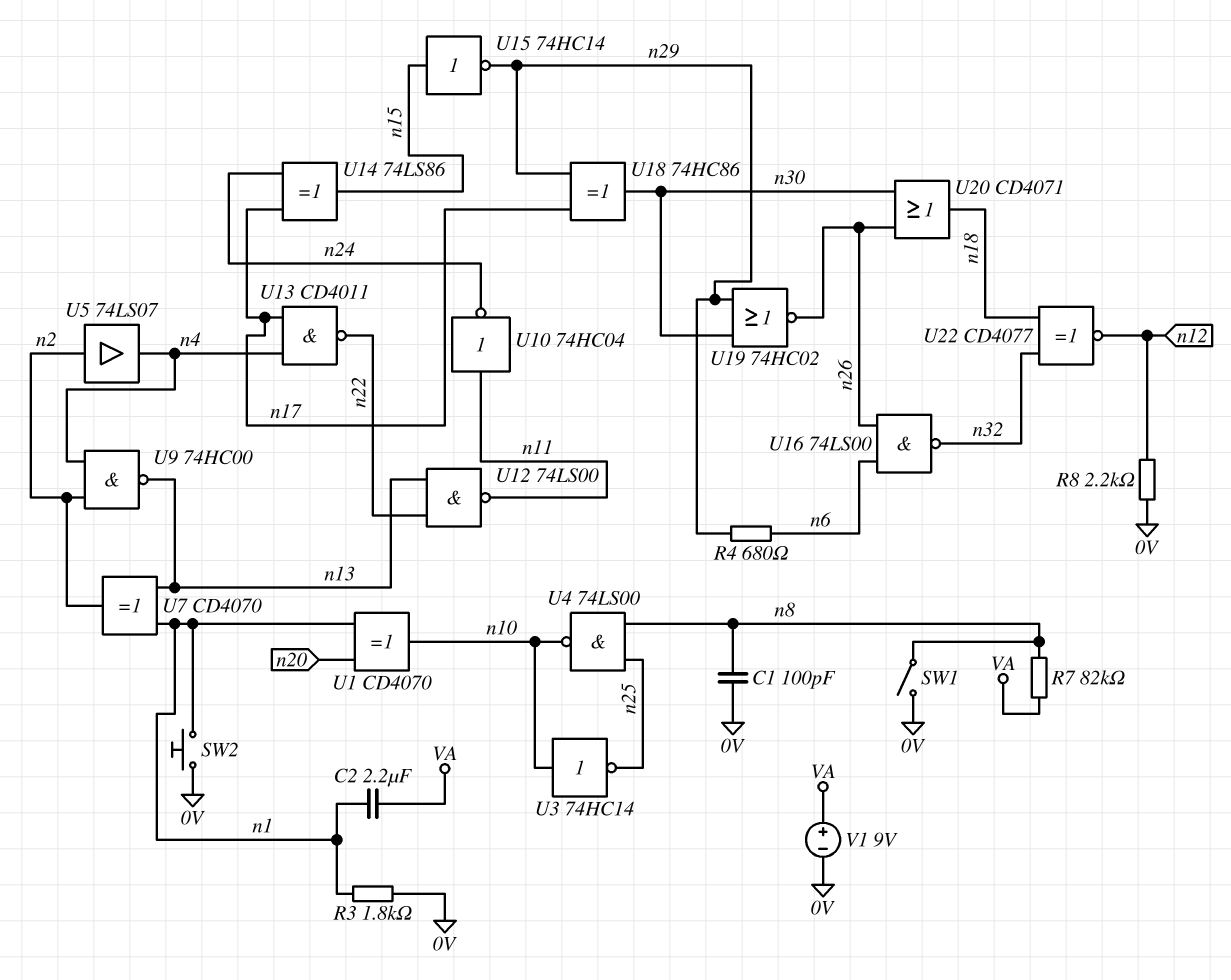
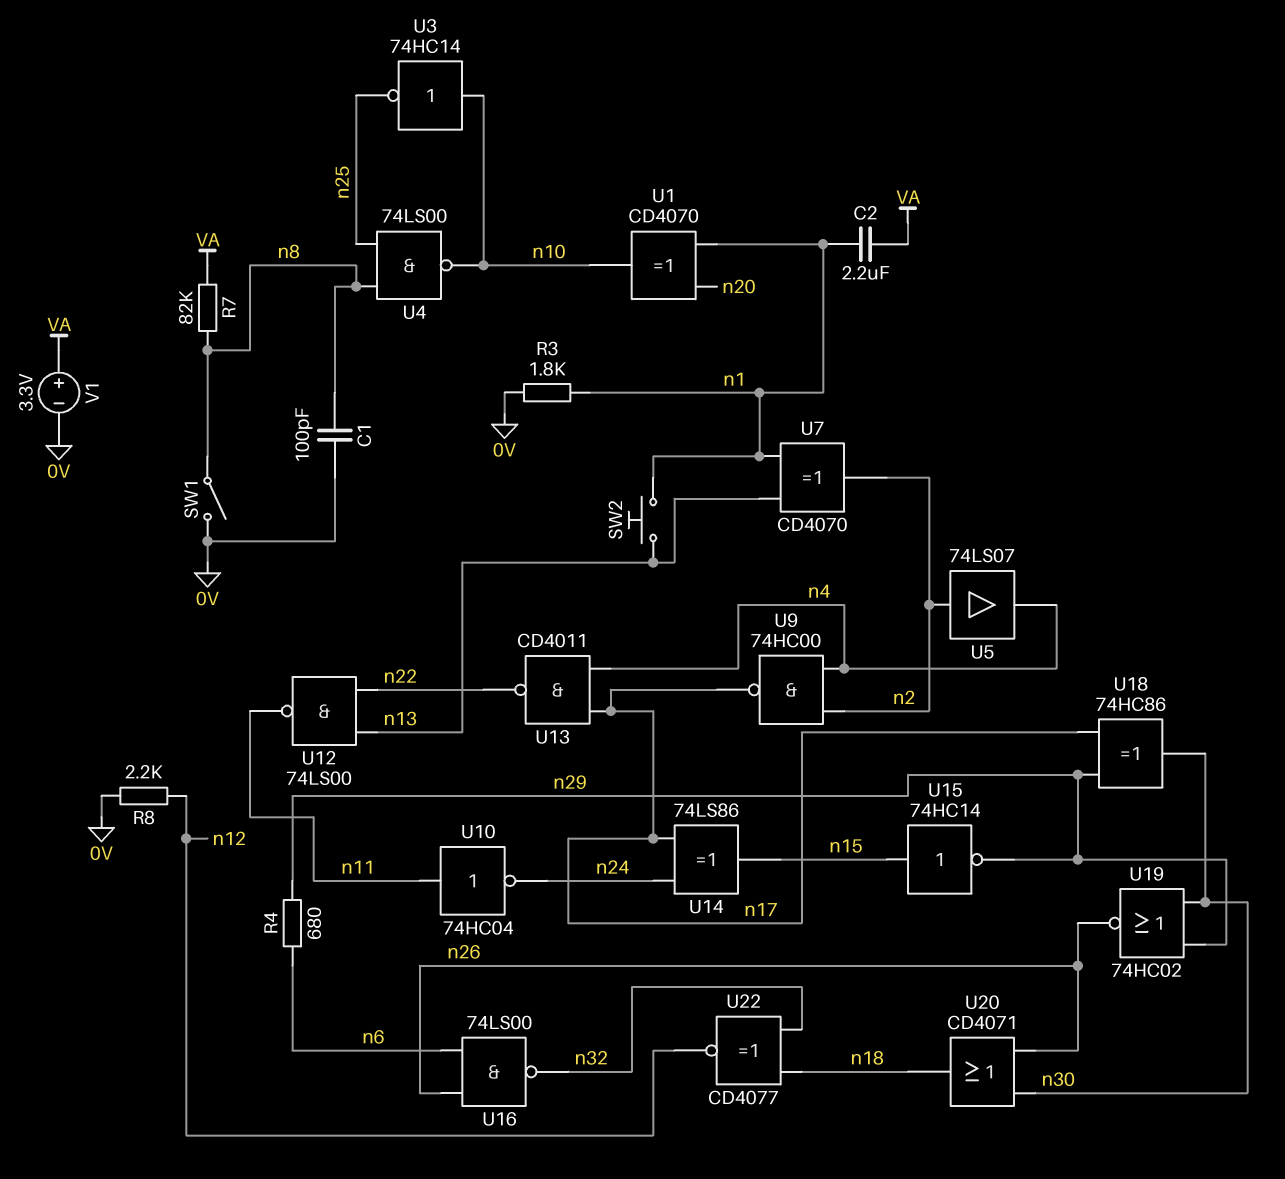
SW2: button (0V, n1) -> button (n1, n13)
U9: NAND 74HC00 (in n2, in n4, out n13) -> NAND 74HC00 (in n2, in n4, out n17)
V1: 9V (plus VA, minus 0V) -> 3.3V (plus VA, minus 0V)

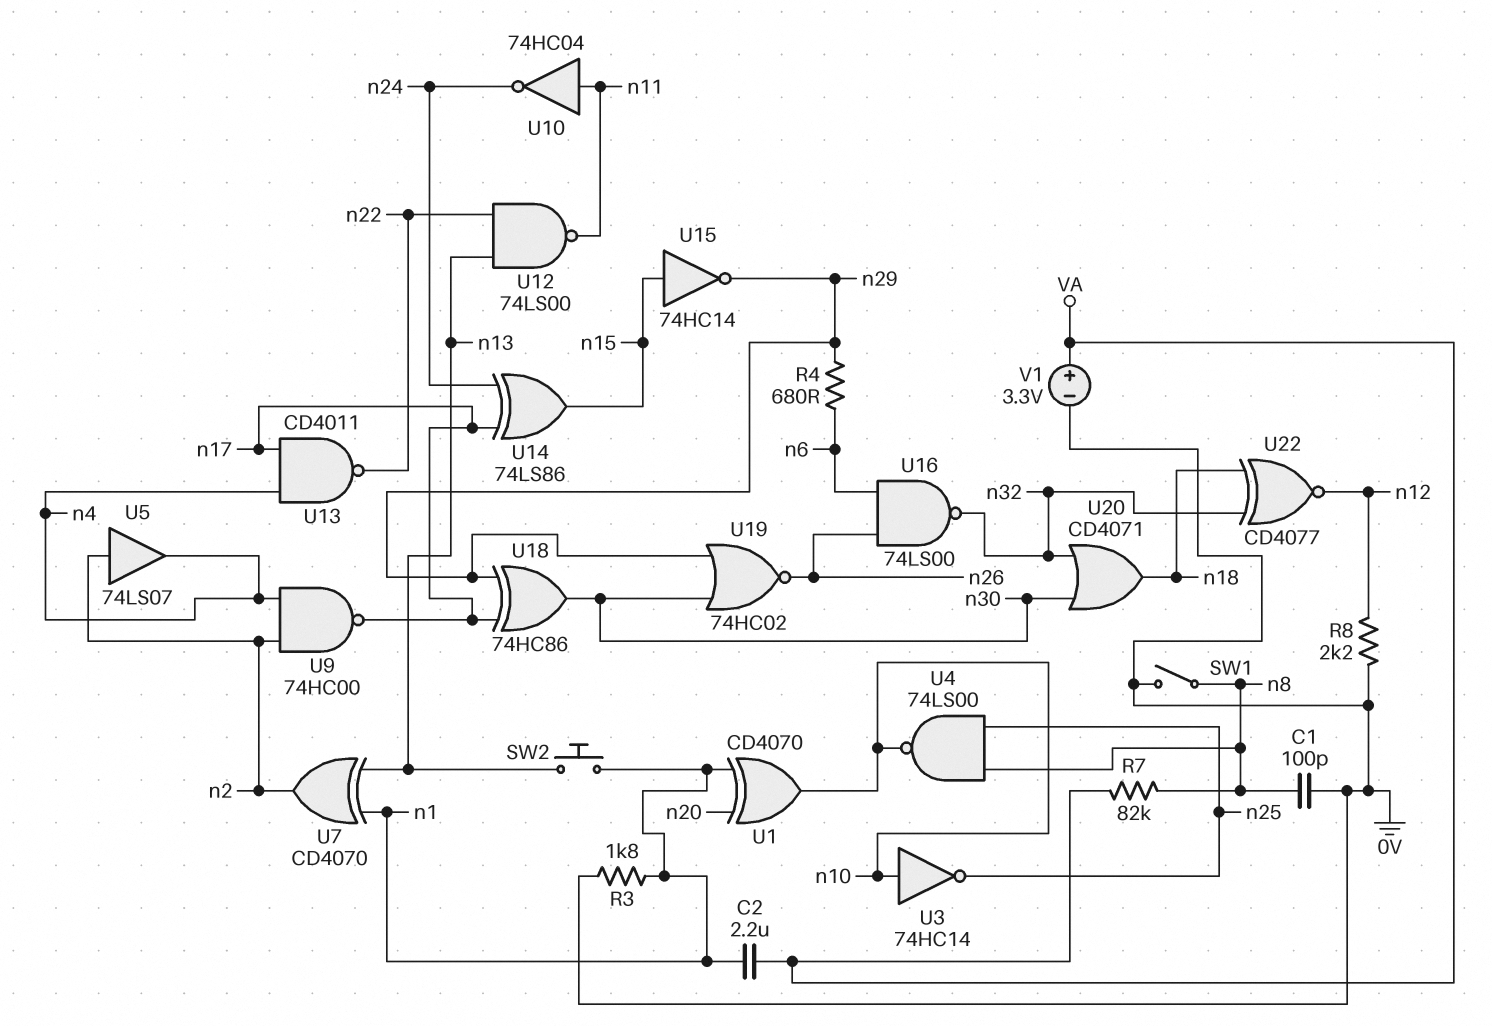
U20: OR CD4071 (in n26, in n30, out n18) -> OR CD4071 (in n30, in n32, out n18)

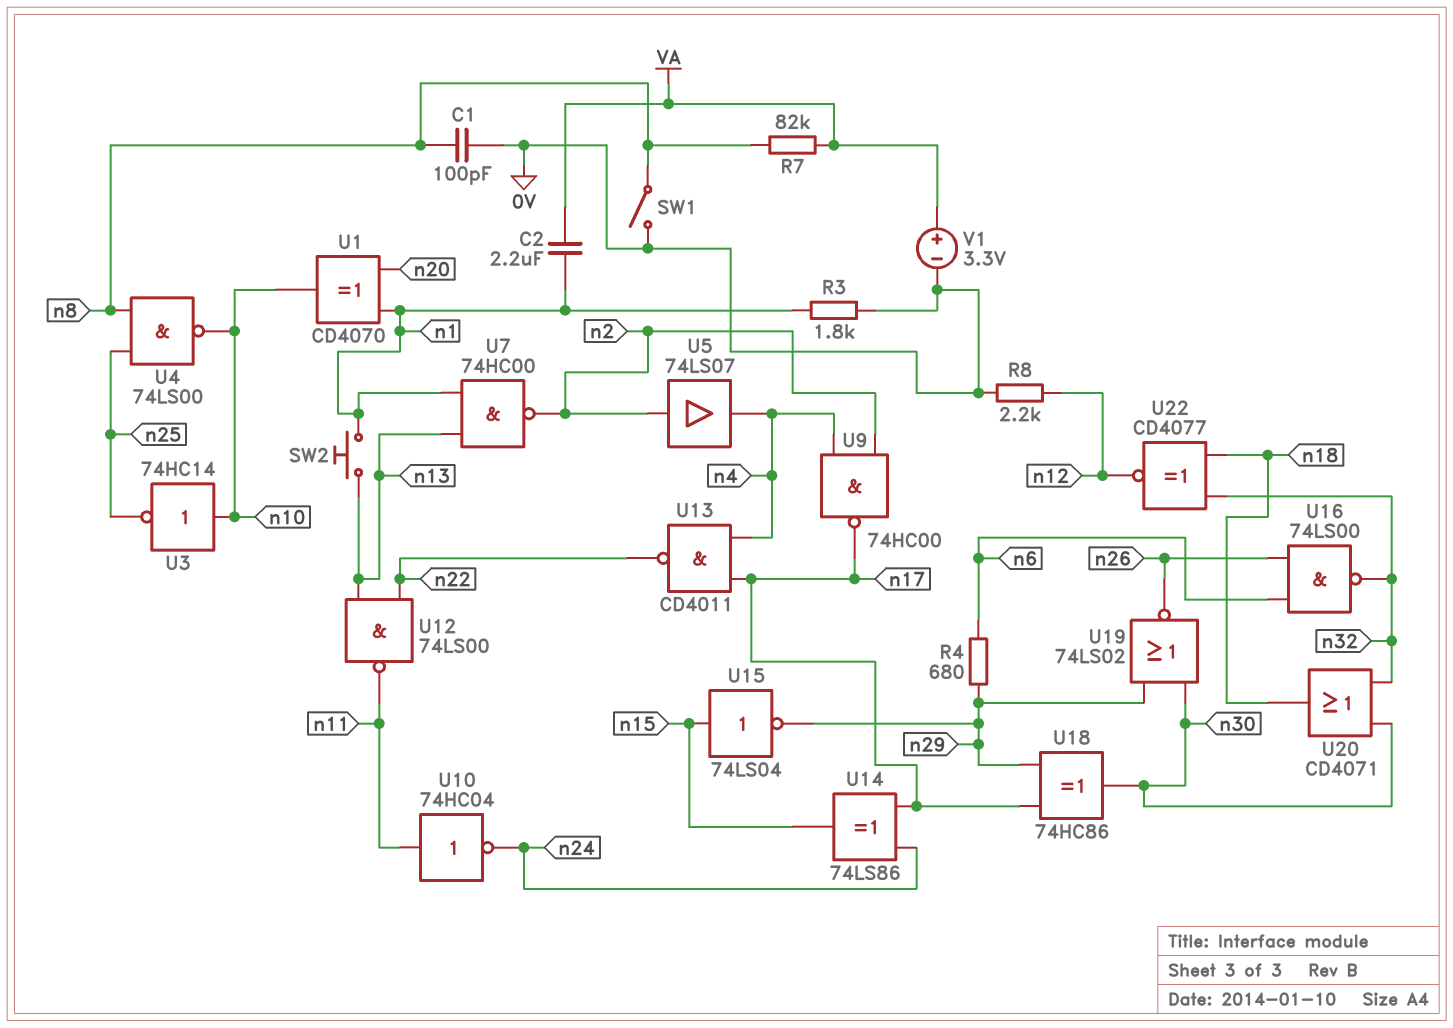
U7: XOR CD4070 (in n1, in n13, out n2) -> NAND 74HC00 (in n1, in n13, out n2)
U15: NOT 74HC14 (in n15, out n29) -> NOT 74LS04 (in n15, out n29)
U19: NOR 74HC02 (in n29, in n30, out n26) -> NOR 74LS02 (in n29, in n30, out n26)

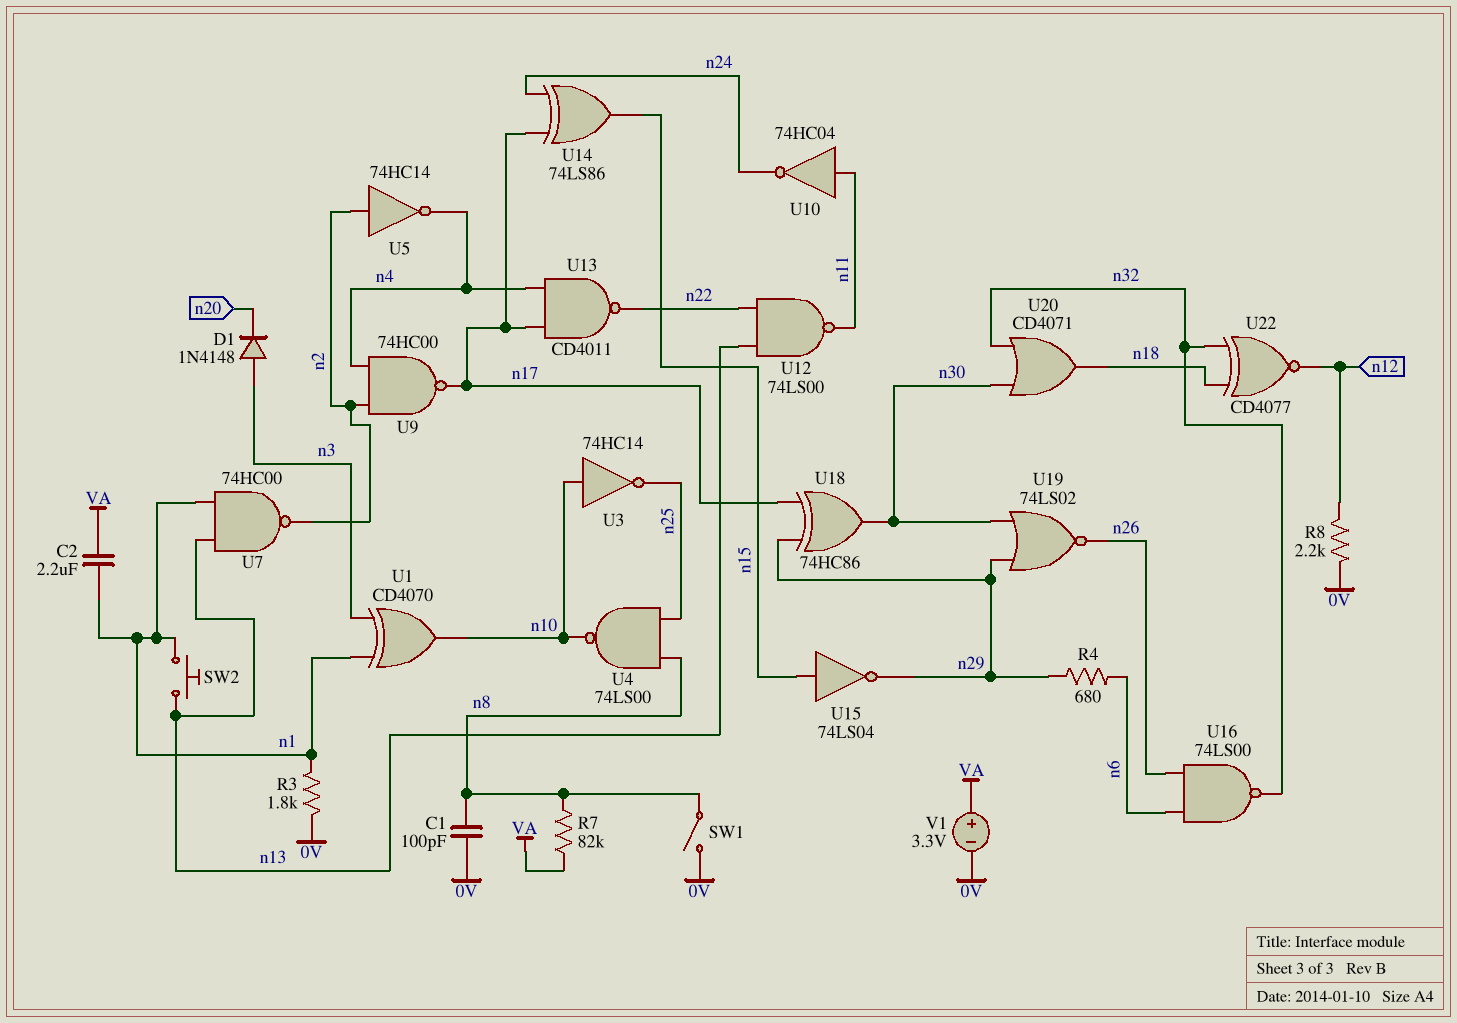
D1: none -> diode 1N4148 (A n3, K n20)
U1: XOR CD4070 (in n1, in n20, out n10) -> XOR CD4070 (in n1, in n3, out n10)
U5: buffer 74LS07 (in n2, out n4) -> NOT 74HC14 (in n2, out n4)

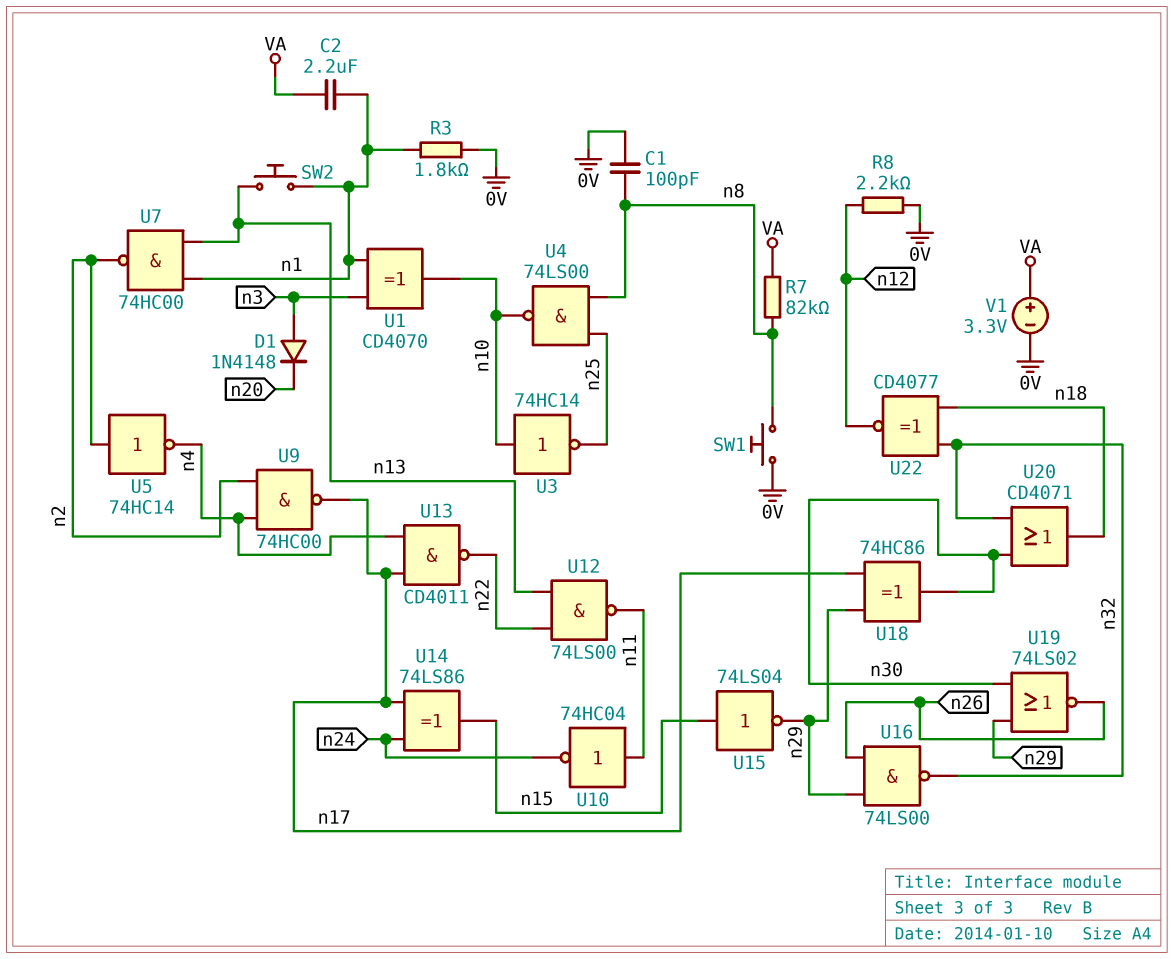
R4: 680 (n6, n29) -> none
SW1: switch (0V, n8) -> button (0V, n8)
U16: NAND 74LS00 (in n6, in n26, out n32) -> NAND 74LS00 (in n26, in n29, out n32)

